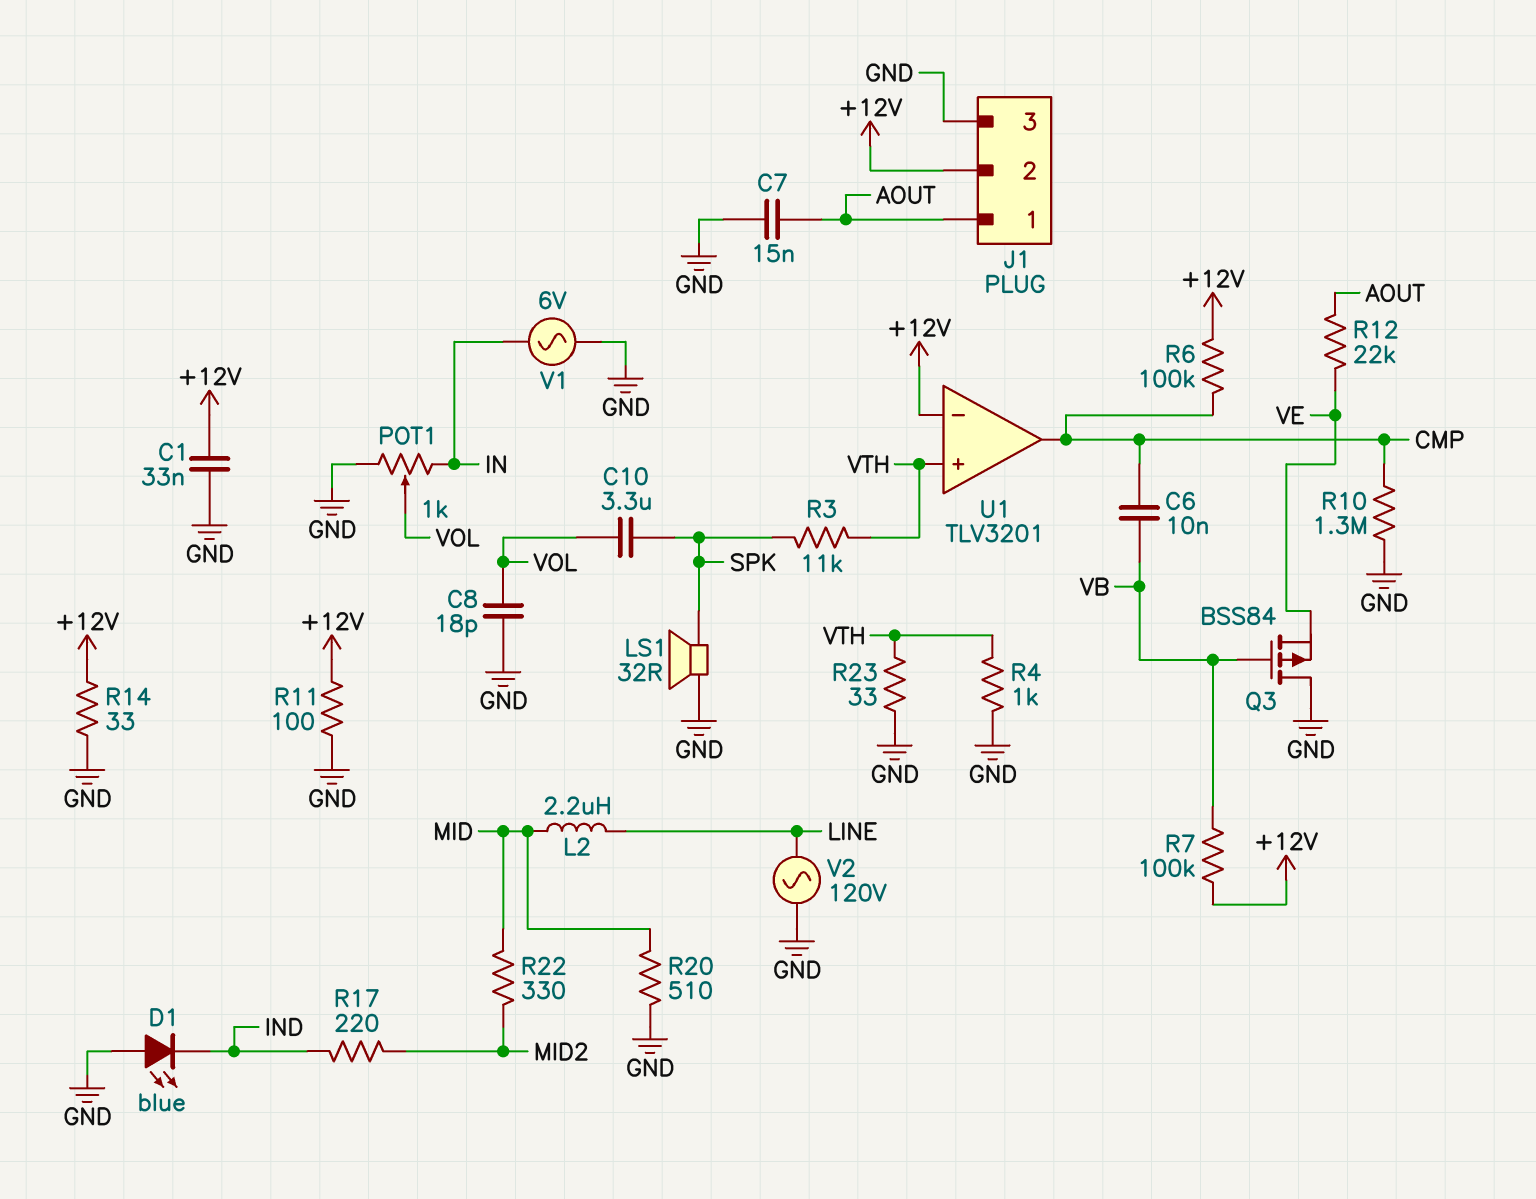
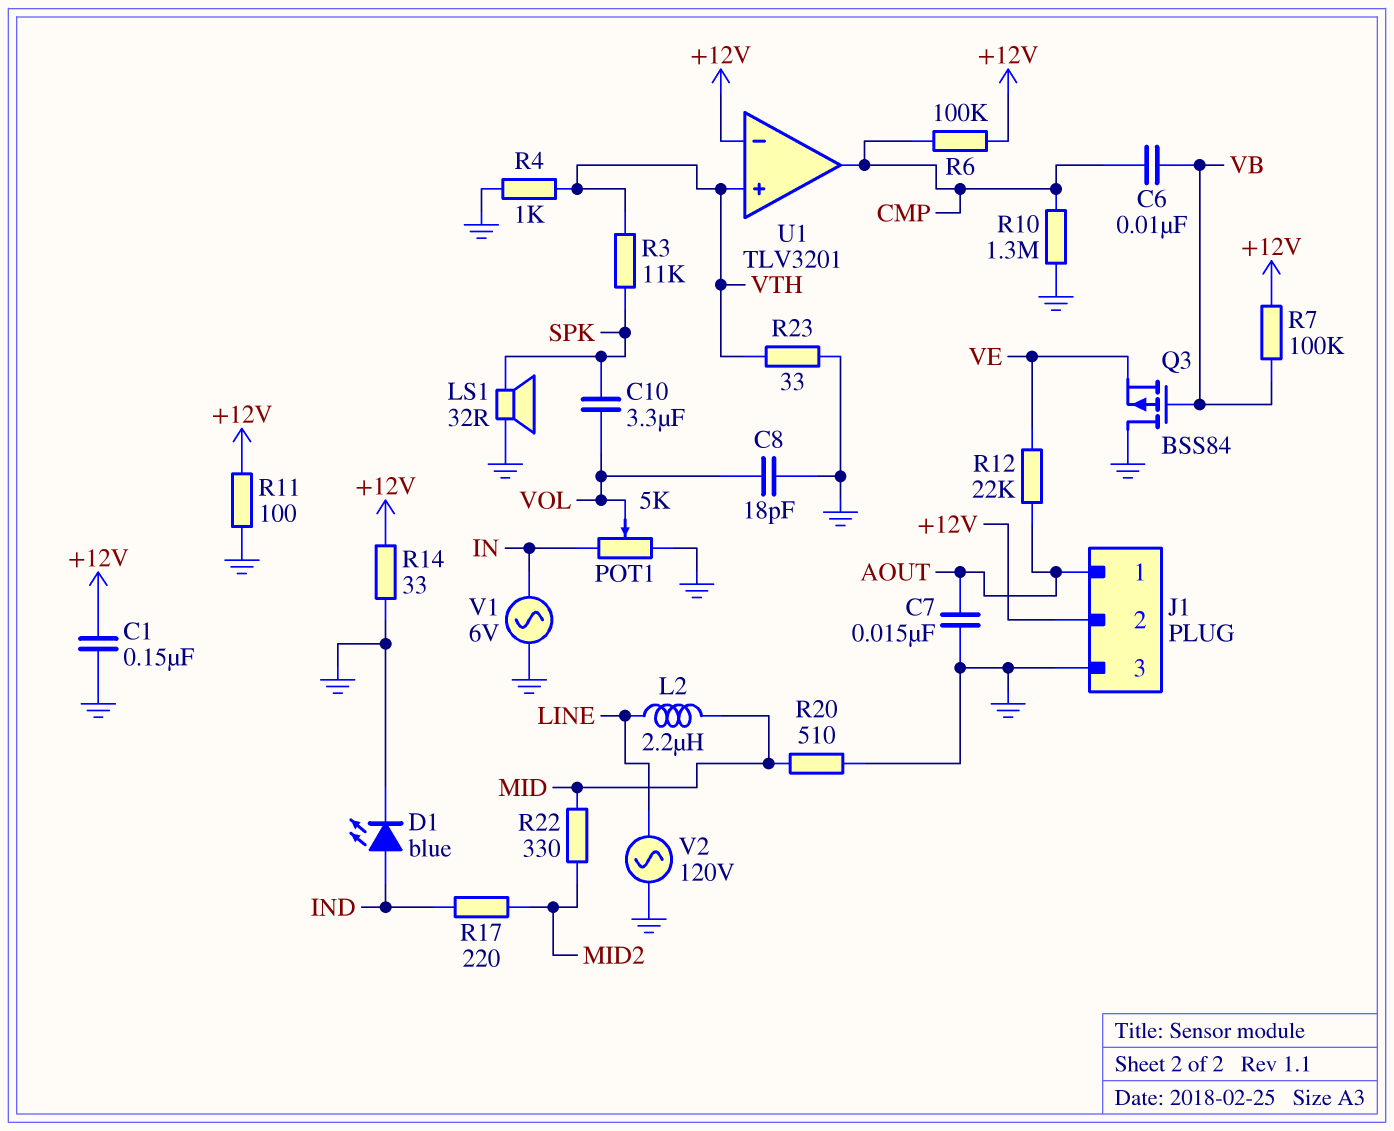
C1: 33nF (+12V, GND) -> 150nF (+12V, GND)
D1: LED blue (A GND, K IND) -> LED blue (A IND, K GND)
POT1: 1k (GND, IN, wiper VOL) -> 5k (GND, IN, wiper VOL)

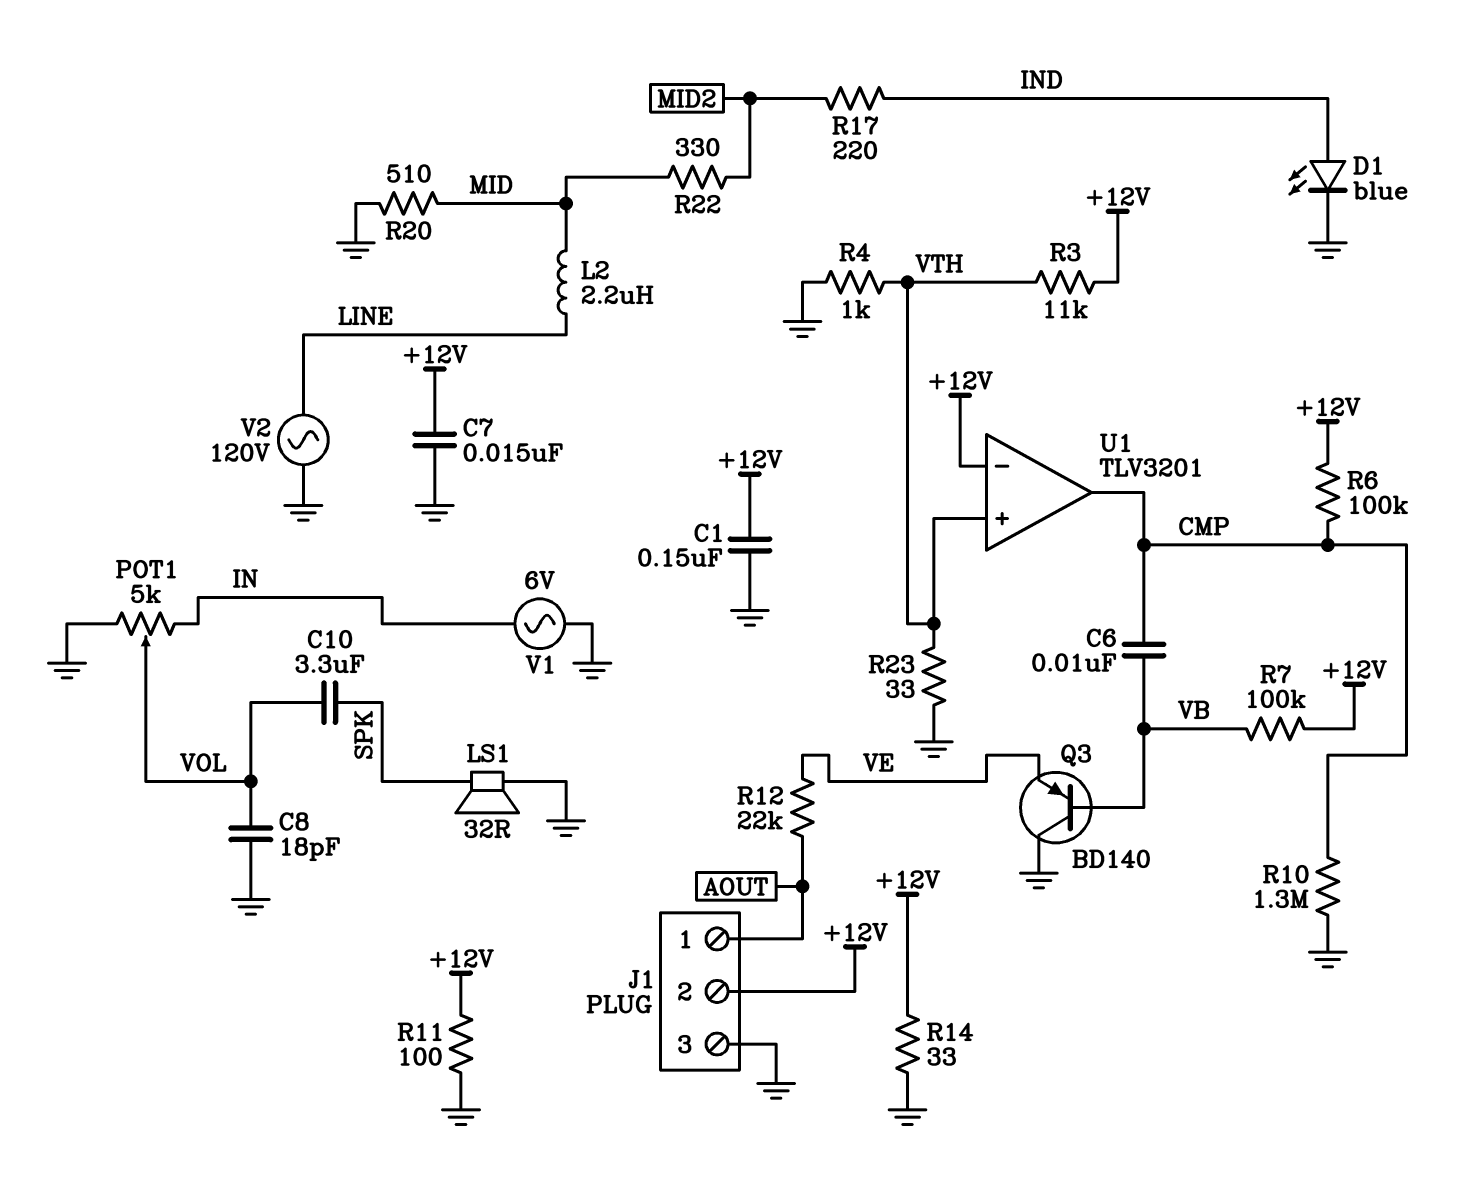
C7: 15nF (AOUT, GND) -> 15nF (+12V, GND)
Q3: PMOS BSS84 (G VB, D GND, S VE) -> PNP BD140 (B VB, C GND, E VE)
R3: 11k (SPK, VTH) -> 11k (+12V, VTH)

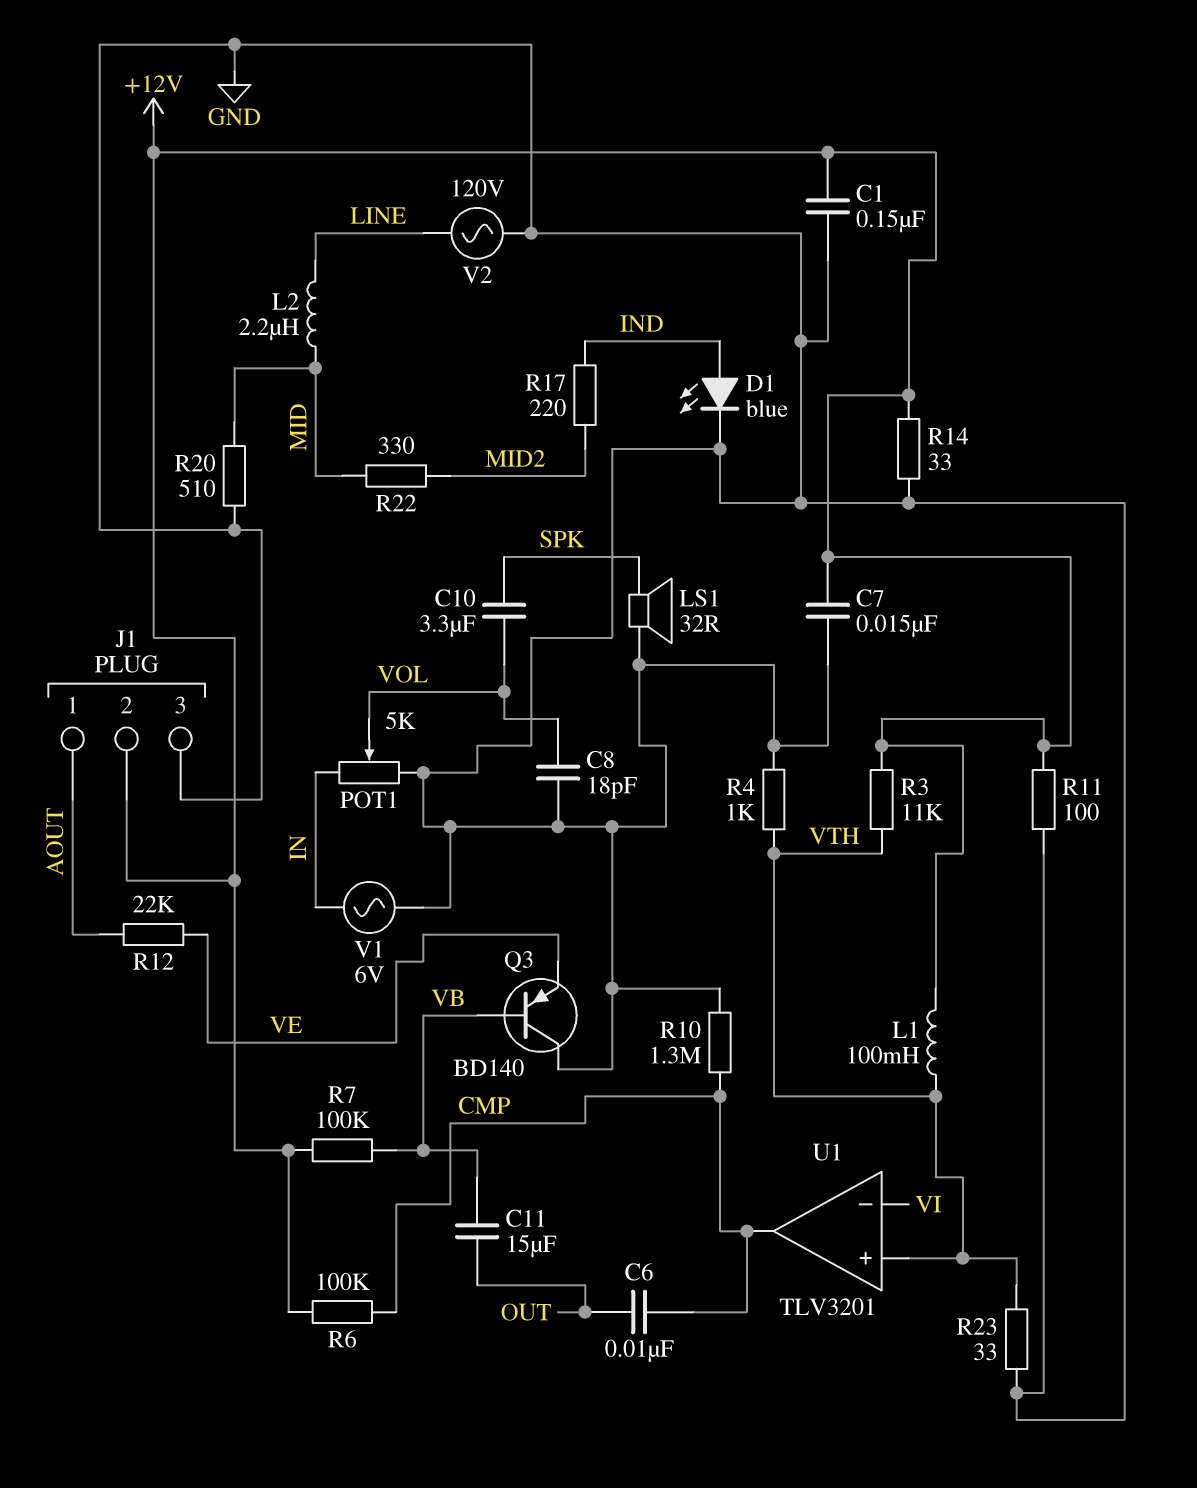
C6: 10nF (CMP, VB) -> 10nF (CMP, OUT)
C11: none -> 15uF (OUT, VB)
L1: none -> 100mH (+12V, VTH)
U1 pin in-: +12V -> VI

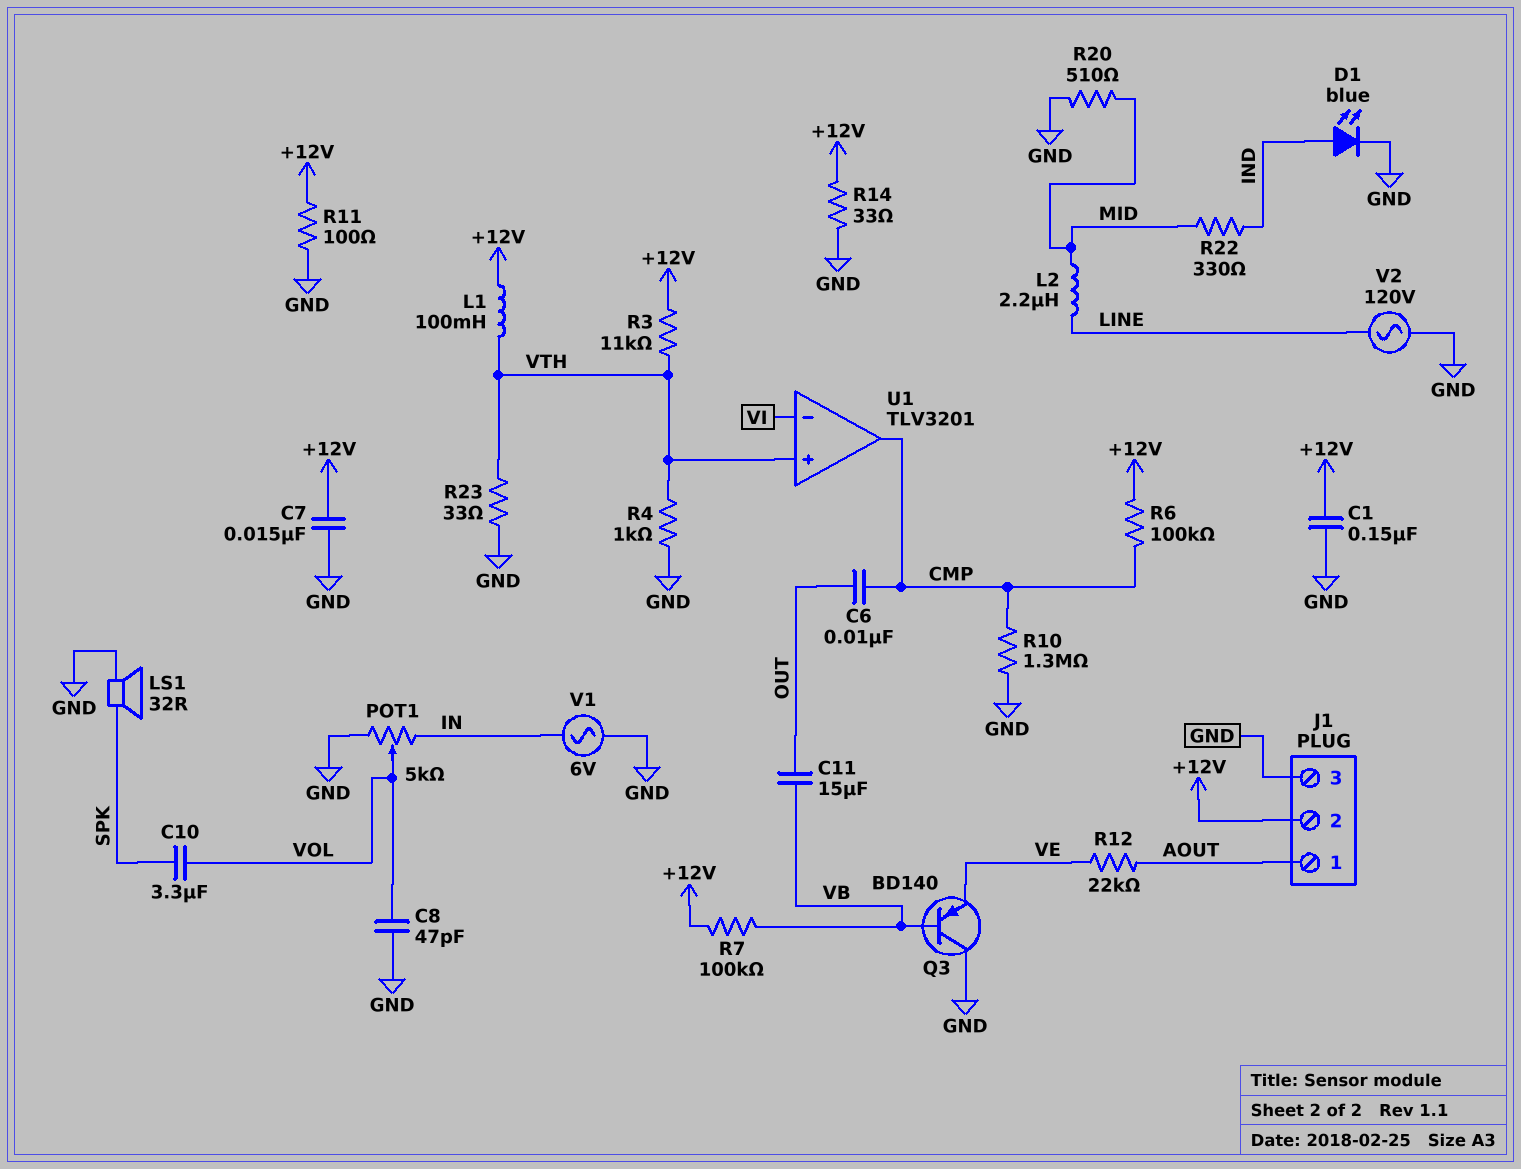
C8: 18pF (GND, VOL) -> 47pF (GND, VOL)
R17: 220 (IND, MID2) -> none
R22: 330 (MID, MID2) -> 330 (IND, MID)

